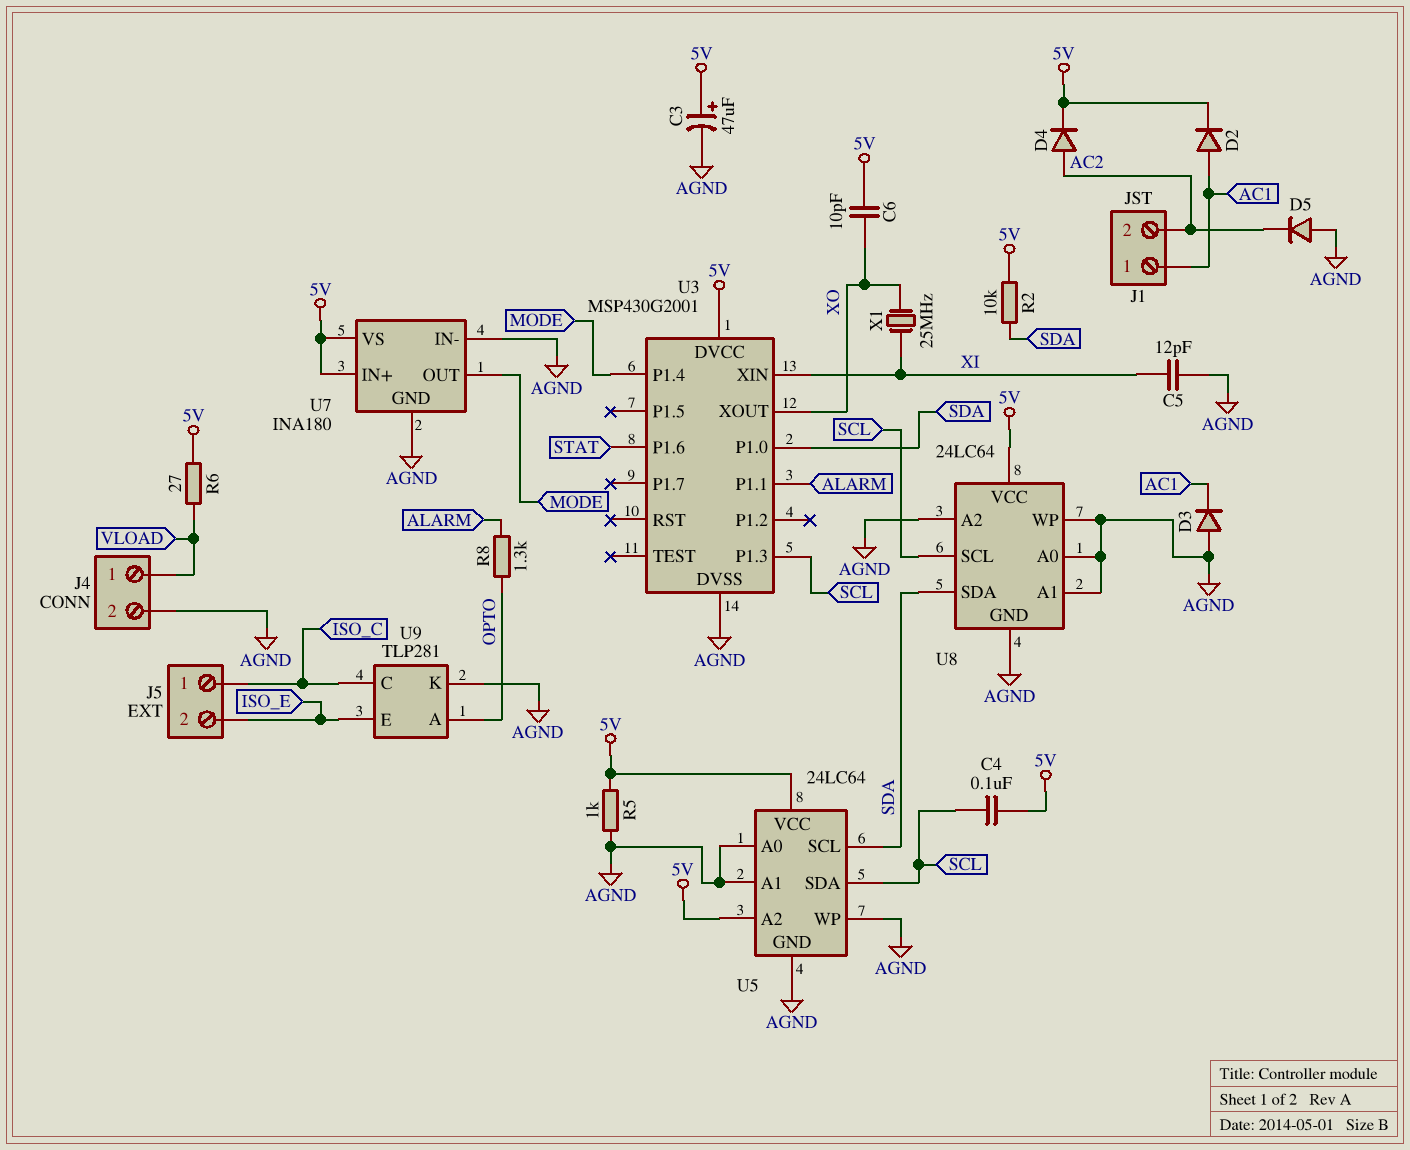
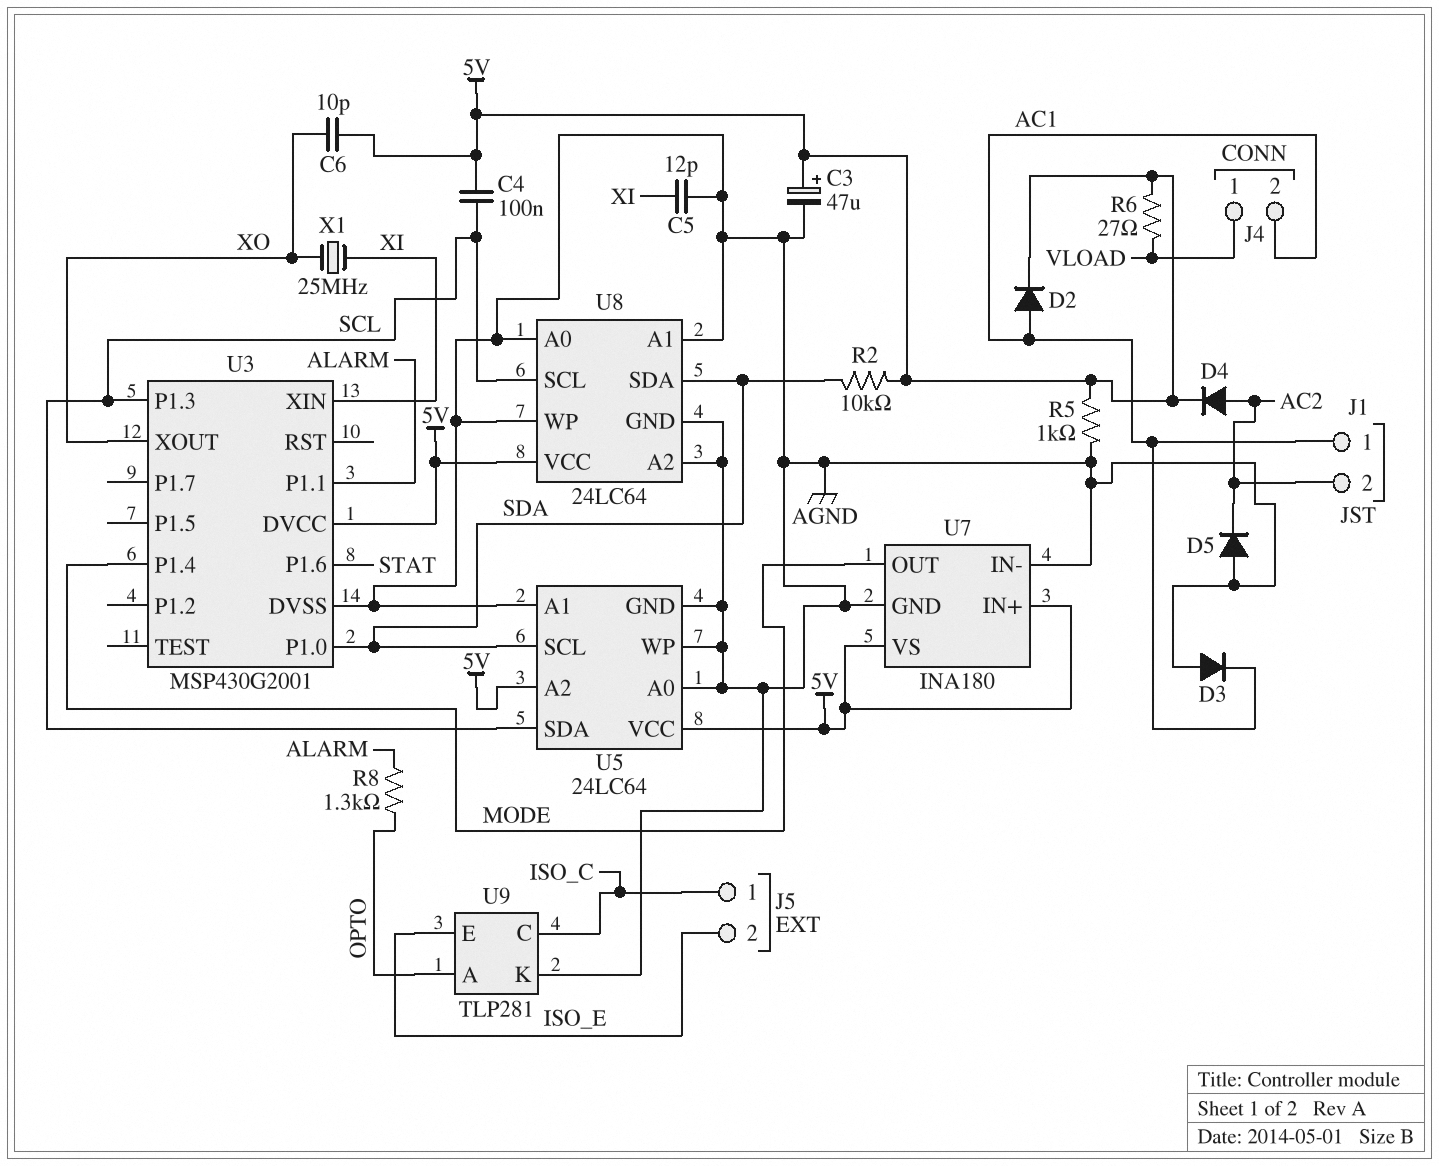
J4 pin 2: AGND -> AC1

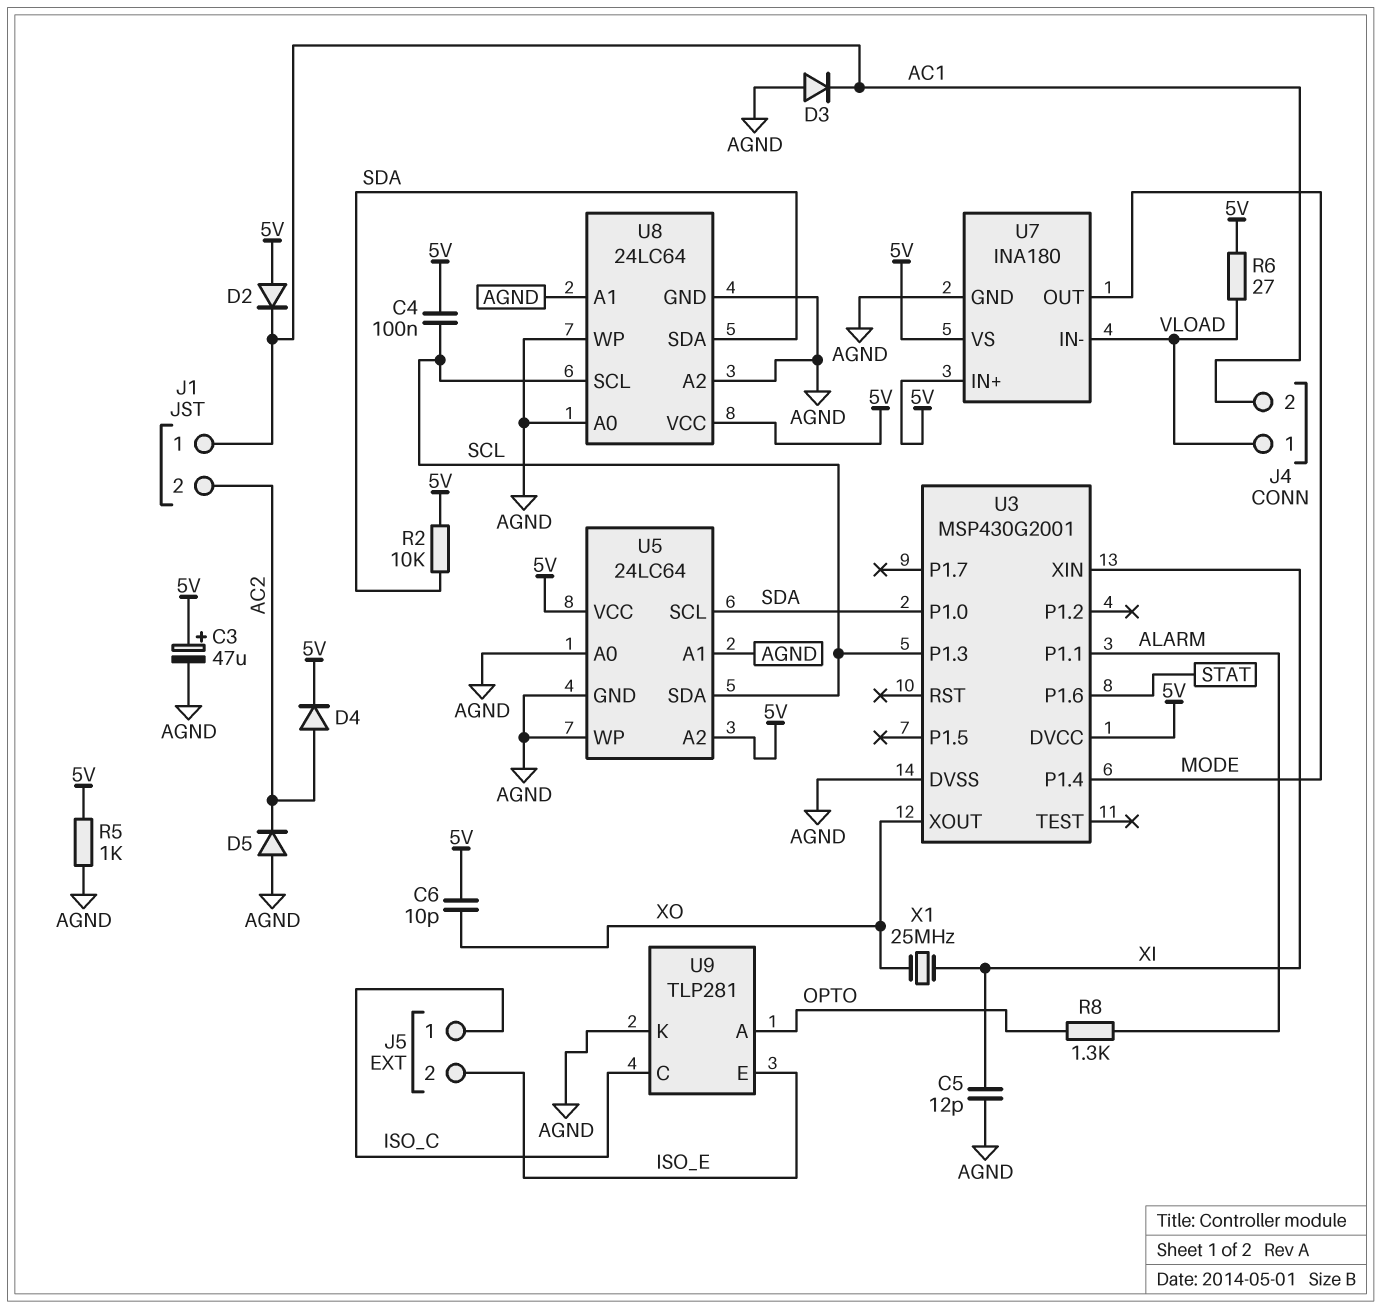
D2: diode (A AC1, K 5V) -> diode (A 5V, K AC1)
U7 pin IN-: AGND -> VLOAD

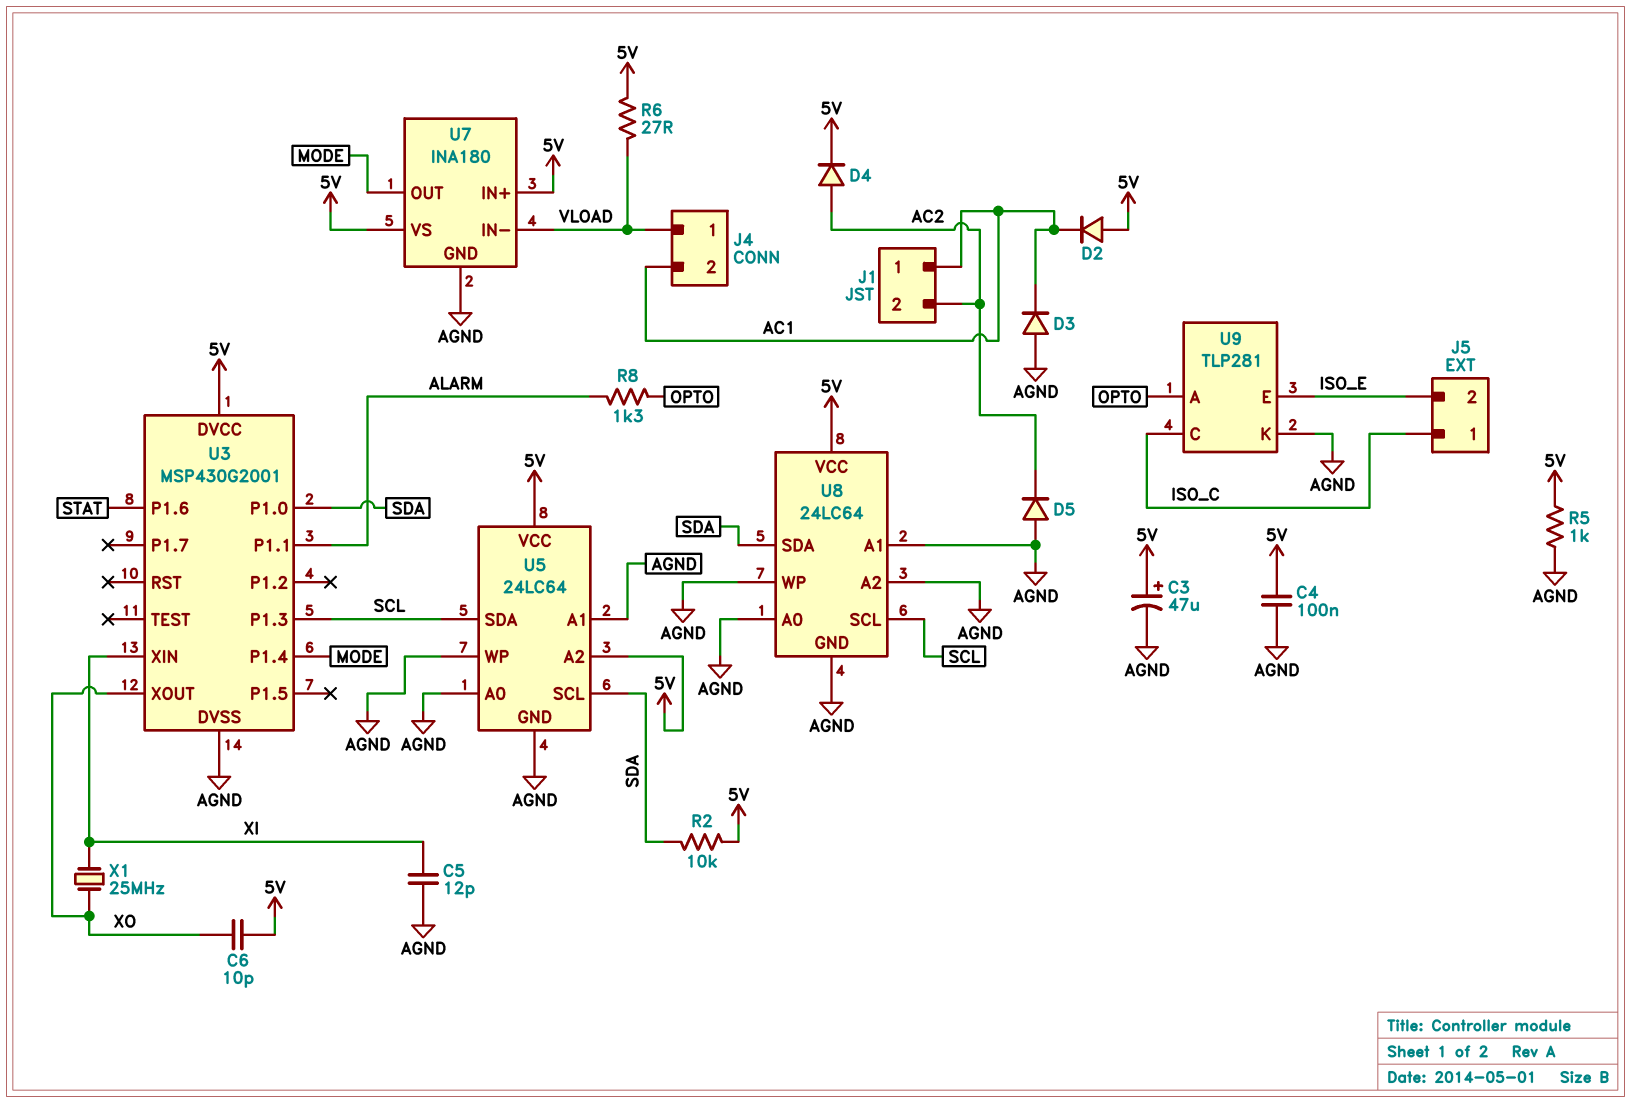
C4: 100nF (5V, SCL) -> 100nF (5V, AGND)

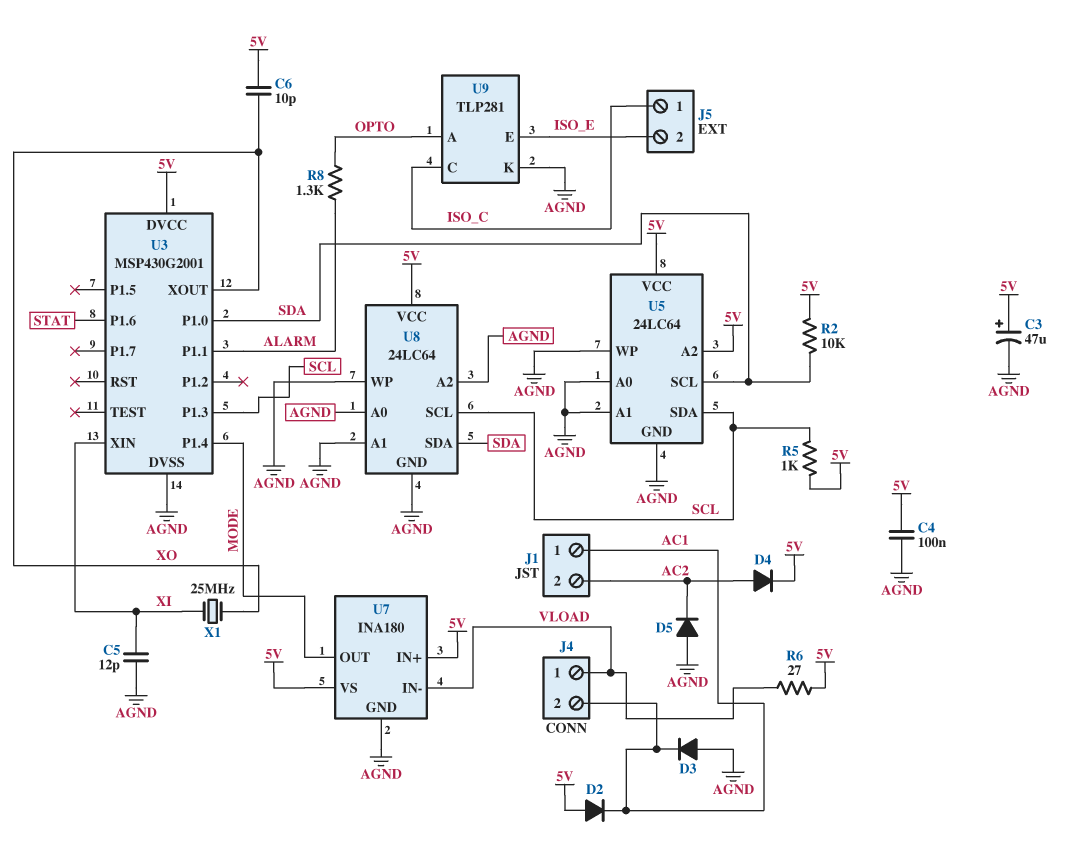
R5: 1k (5V, AGND) -> 1k (5V, SCL)

